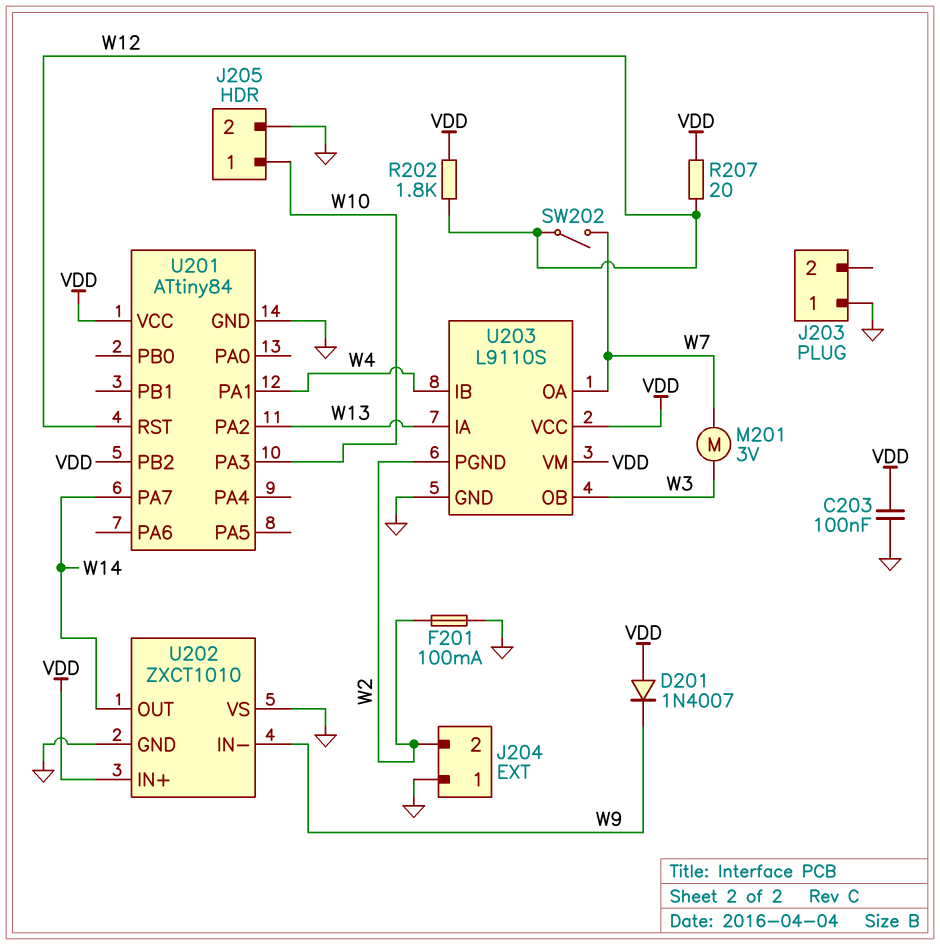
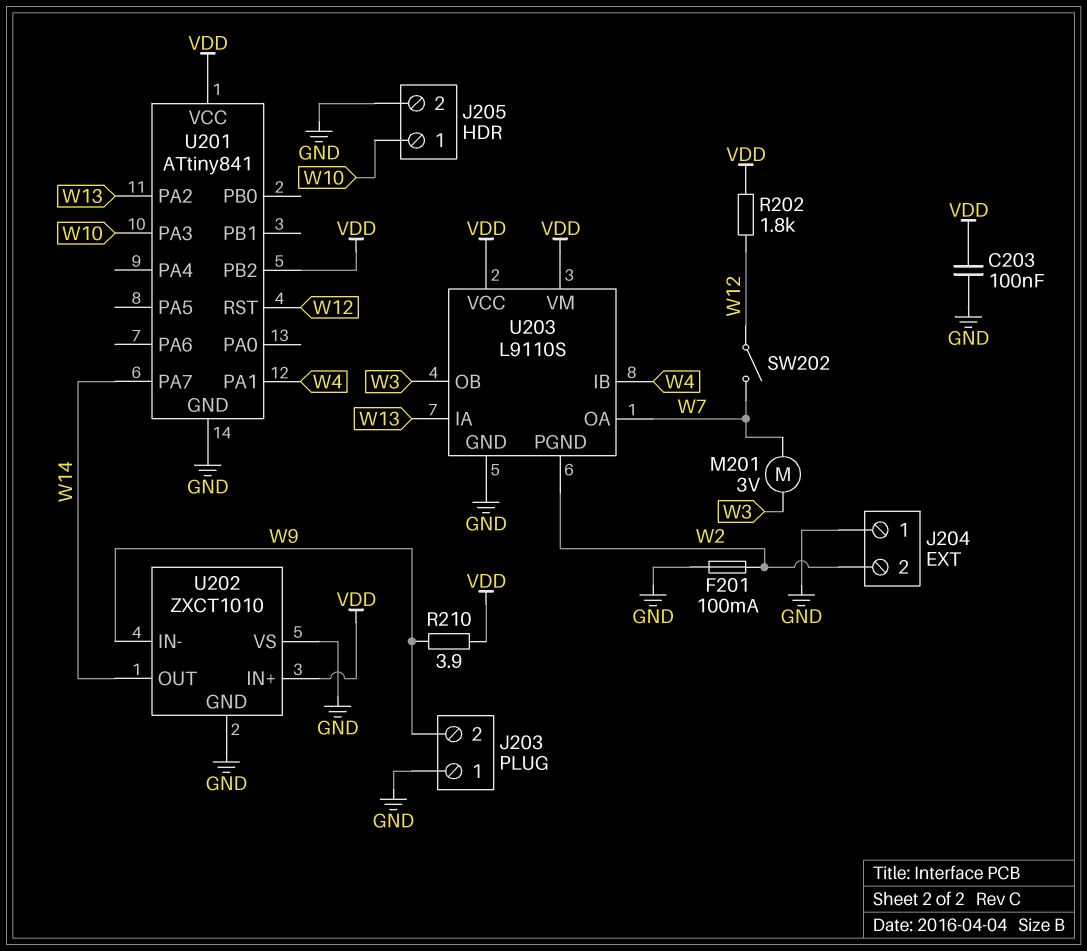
D201: diode 1N4007 (A VDD, K W9) -> none
J203 pin 2: none -> W9
R207: 20 (VDD, W12) -> none
R210: none -> 3.9 (VDD, W9)
U201: ATtiny84 -> ATtiny841

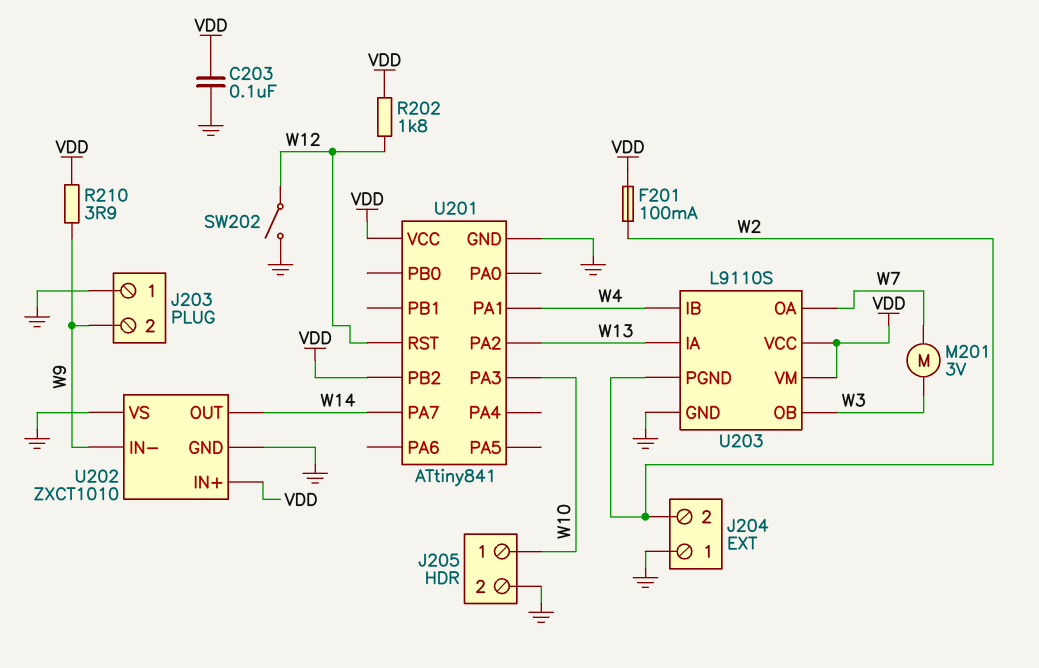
F201: 100mA (GND, W2) -> 100mA (VDD, W2)
SW202: switch (W7, W12) -> switch (GND, W12)

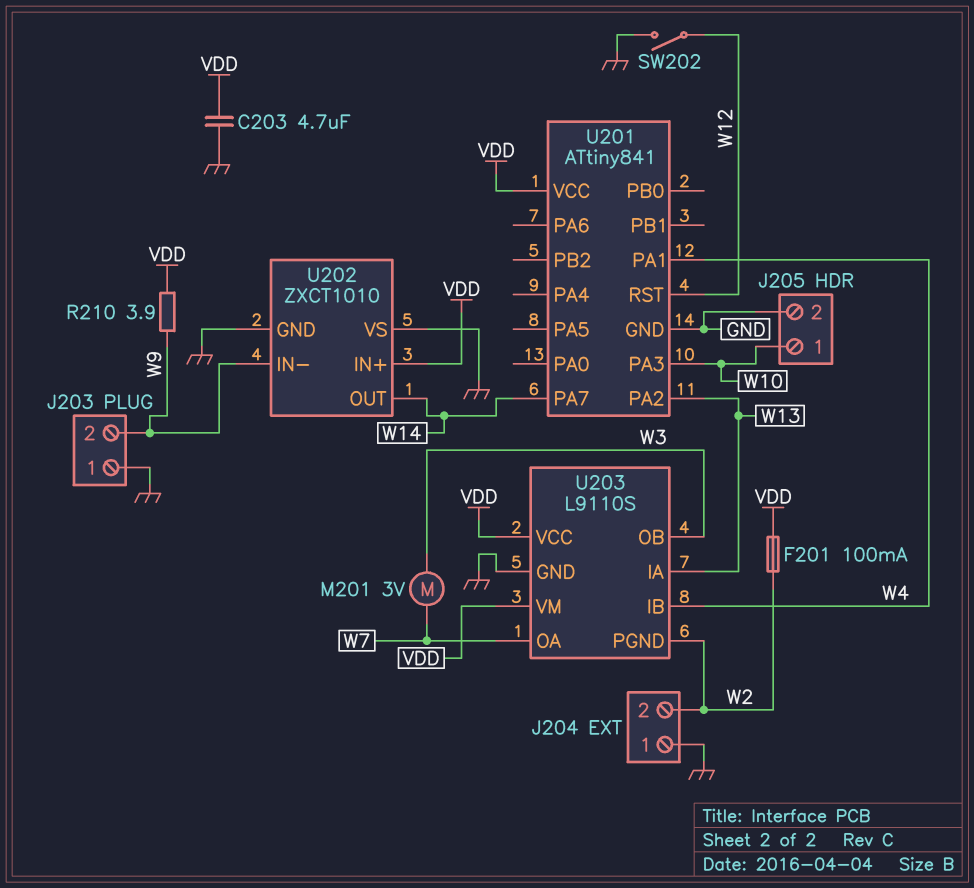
C203: 100nF (GND, VDD) -> 4.7uF (GND, VDD)
R202: 1.8k (VDD, W12) -> none
U201 pin PB2: VDD -> none

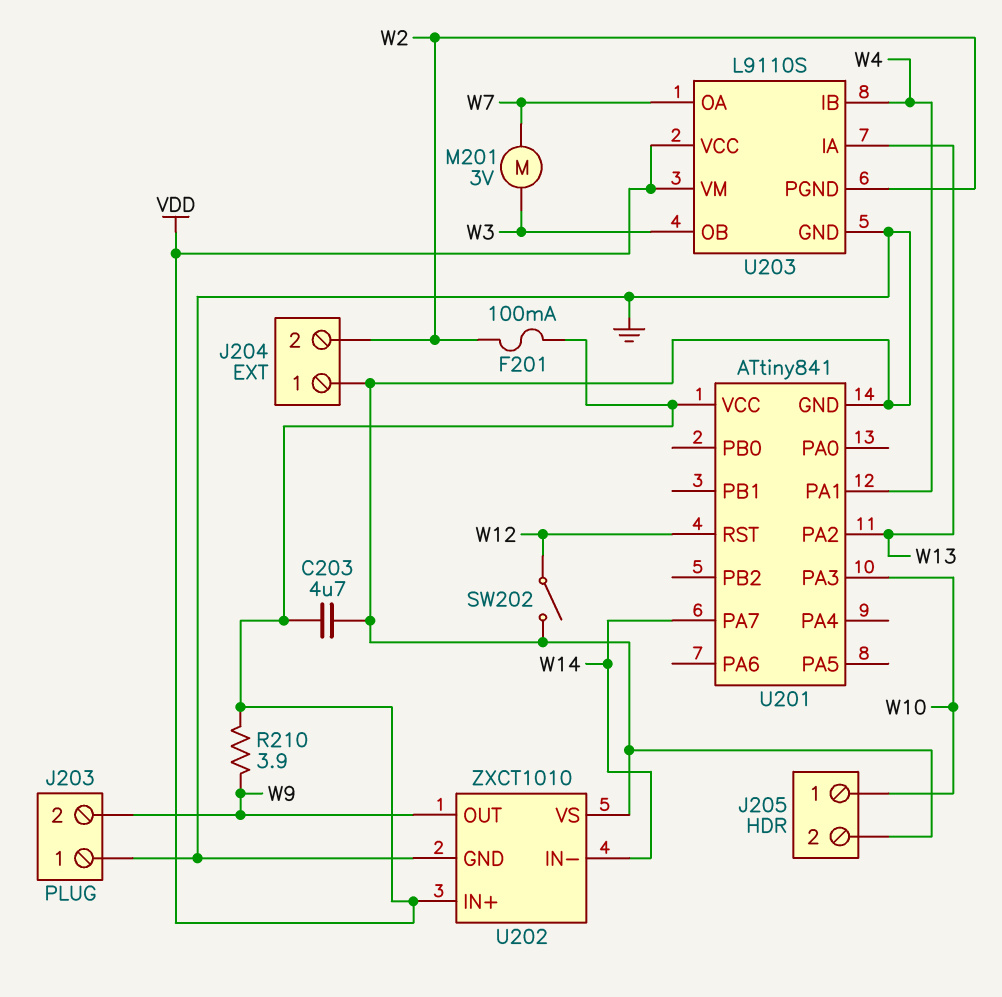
U202 pin IN-: W9 -> W14
U202 pin OUT: W14 -> W9

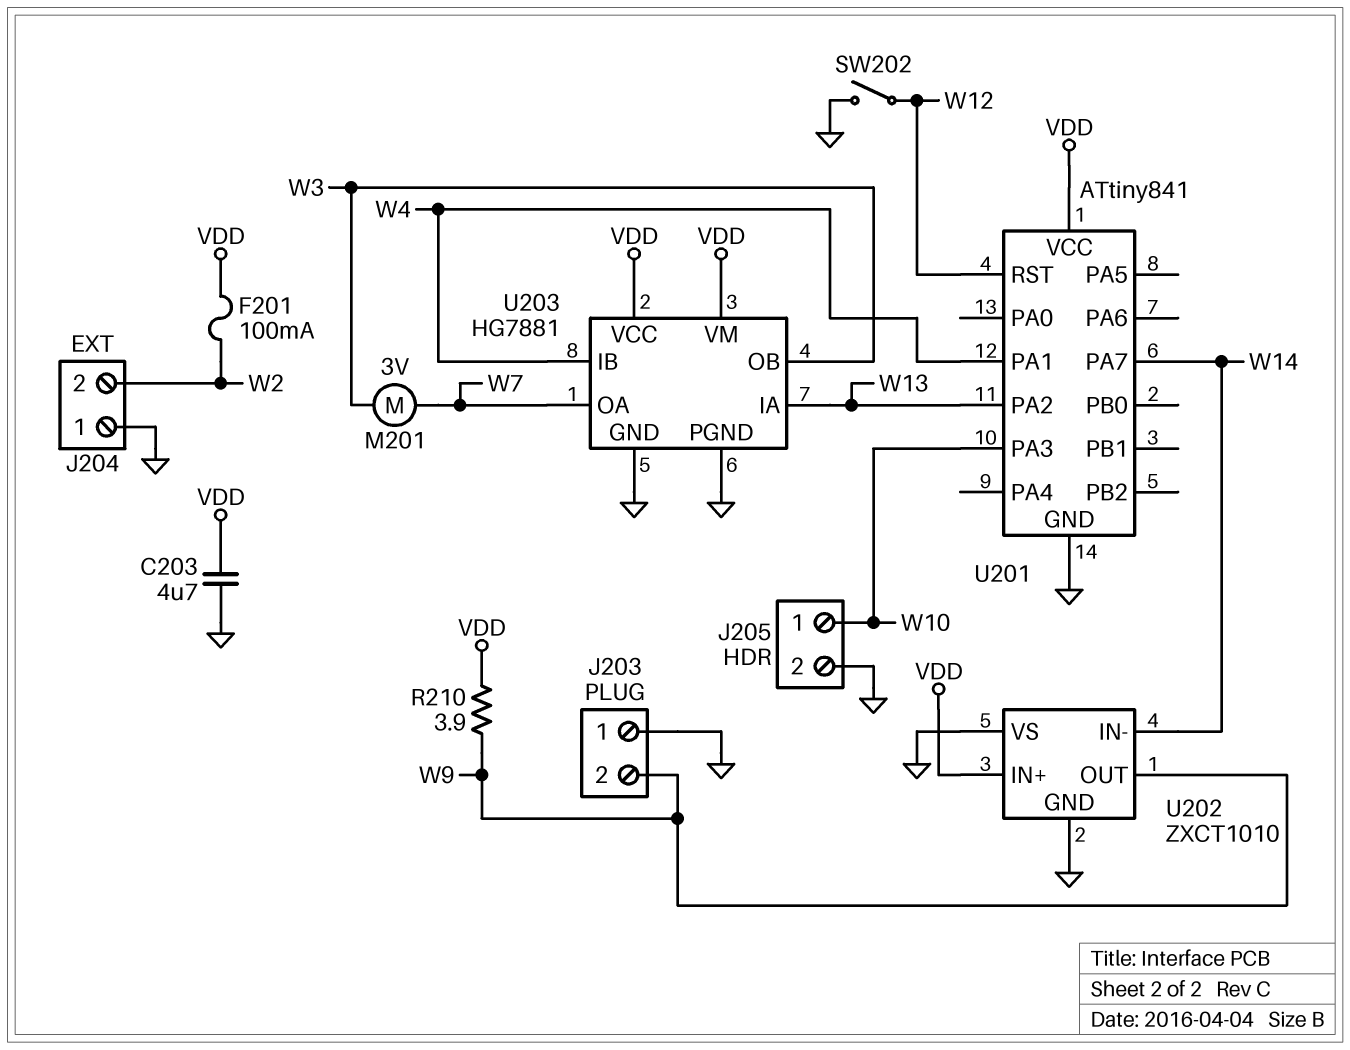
U203: L9110S -> HG7881
U203 pin PGND: W2 -> GND

